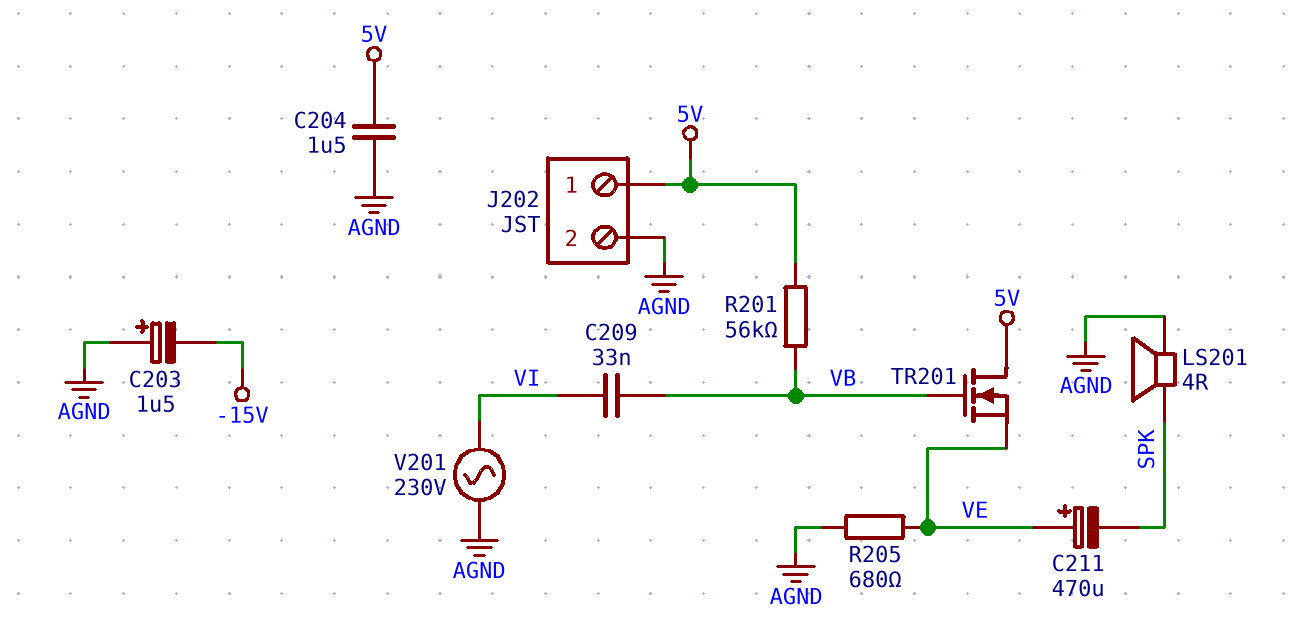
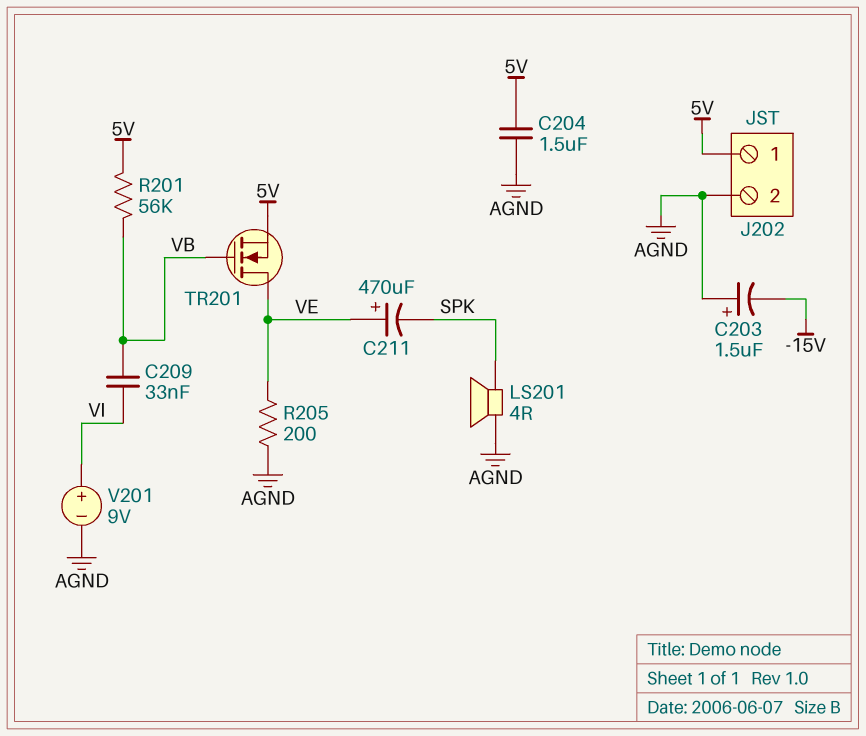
R205: 680 (AGND, VE) -> 200 (AGND, VE)
TR201: NMOS (G VB, D 5V, S VE) -> NMOS (G VB, D VE, S 5V)
V201: AC 230V (AGND, VI) -> 9V (plus VI, minus AGND)

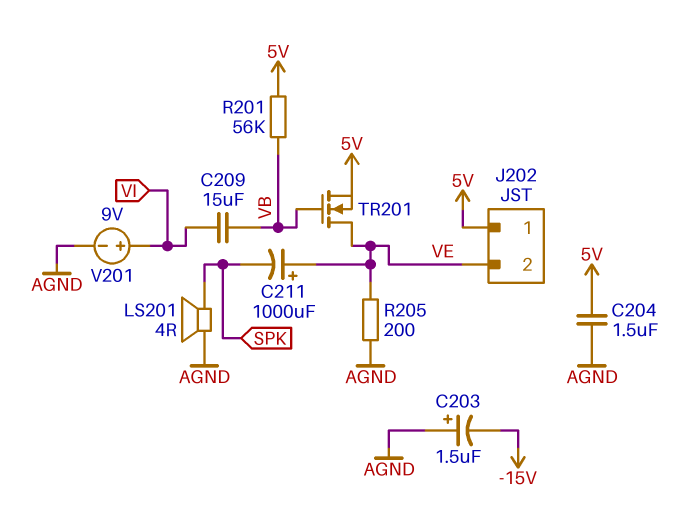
C209: 33nF (VB, VI) -> 15uF (VB, VI)
C211: 470uF (plus VE, minus SPK) -> 1000uF (plus VE, minus SPK)
J202 pin 2: AGND -> VE

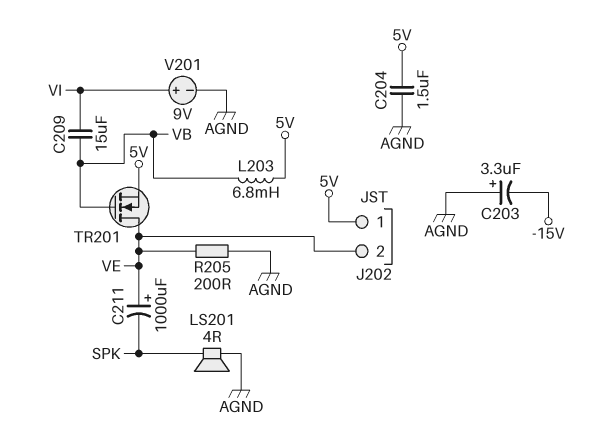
C203: 1.5uF (plus AGND, minus -15V) -> 3.3uF (plus AGND, minus -15V)
L203: none -> 6.8mH (5V, VB)
R201: 56k (5V, VB) -> none

